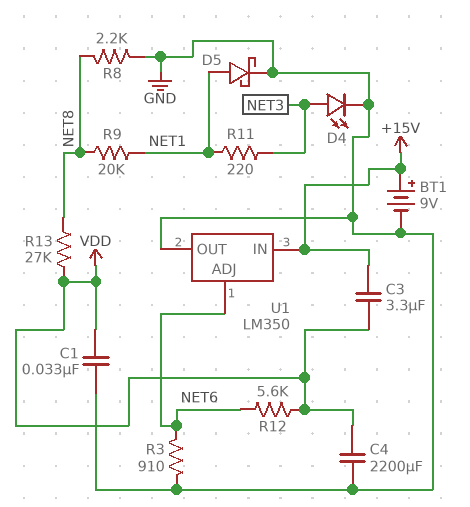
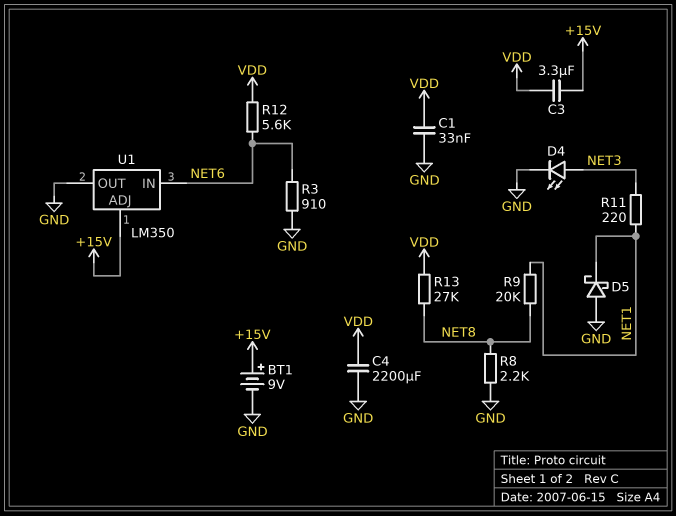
D5: schottky (A NET1, K GND) -> schottky (A GND, K NET1)
U1 pin ADJ: NET6 -> +15V
U1 pin IN: +15V -> NET6

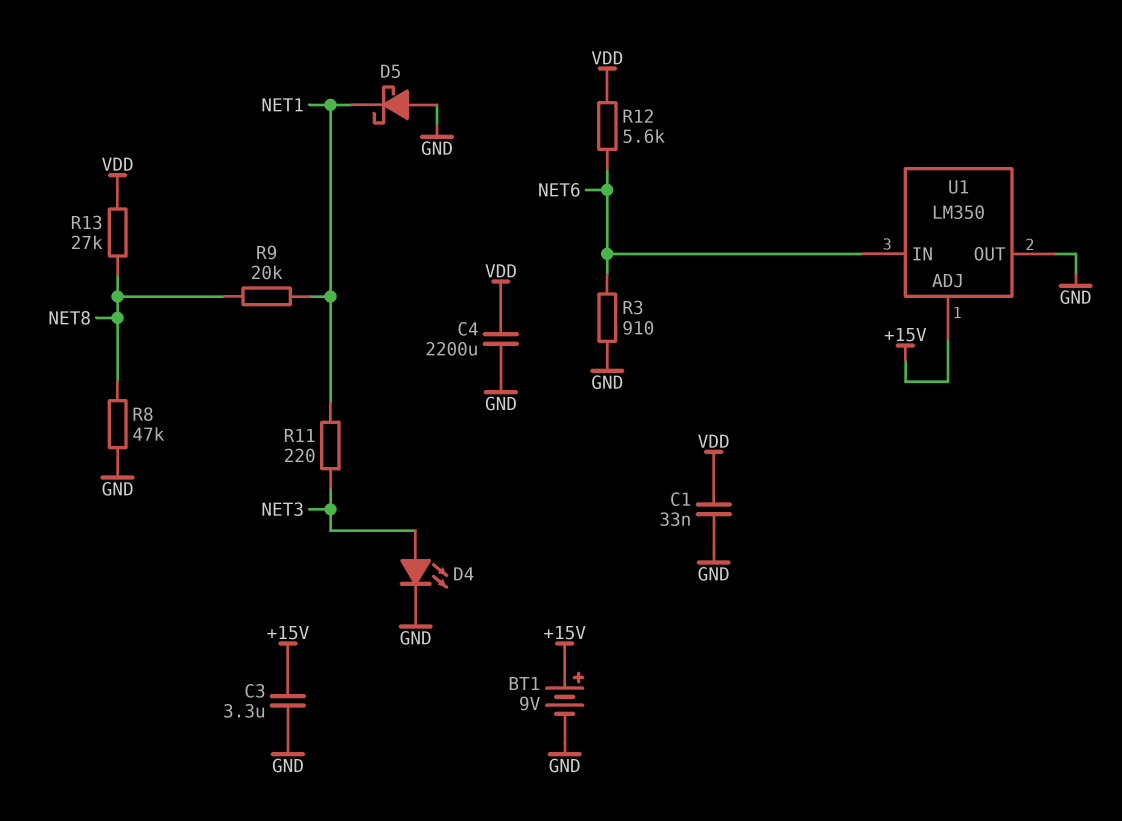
C3: 3.3uF (+15V, VDD) -> 3.3uF (+15V, GND)
R8: 2.2k (GND, NET8) -> 47k (GND, NET8)

